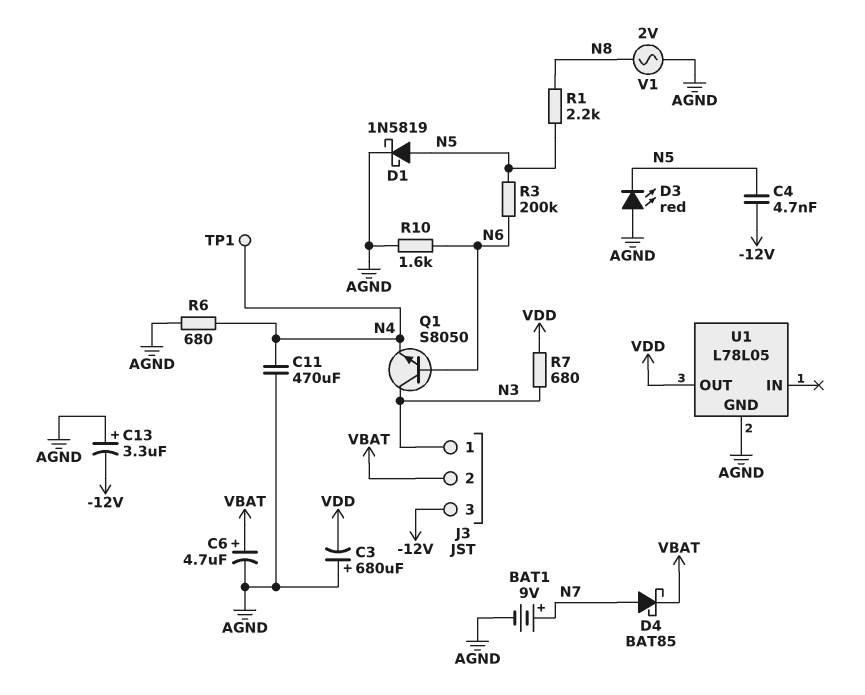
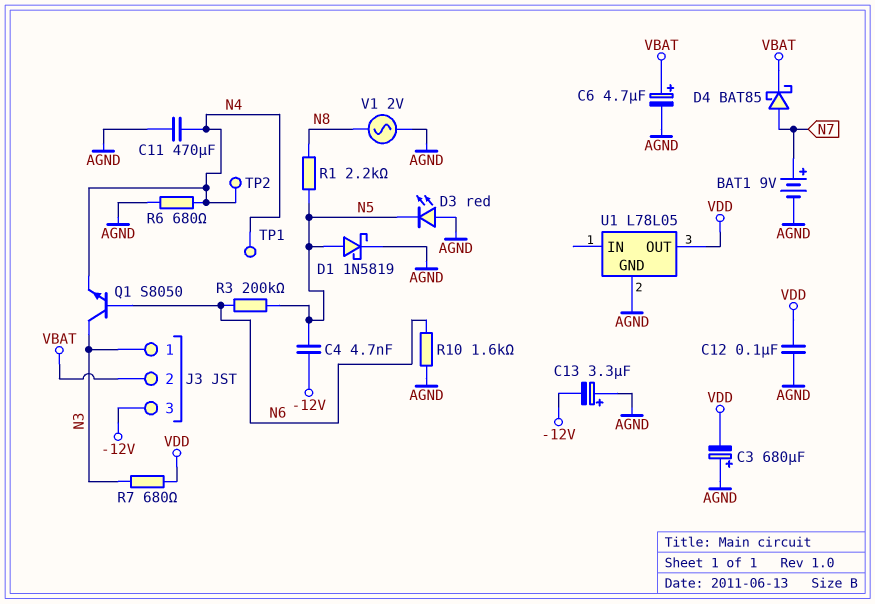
C12: none -> 100nF (AGND, VDD)
TP2: none -> test point (N4)

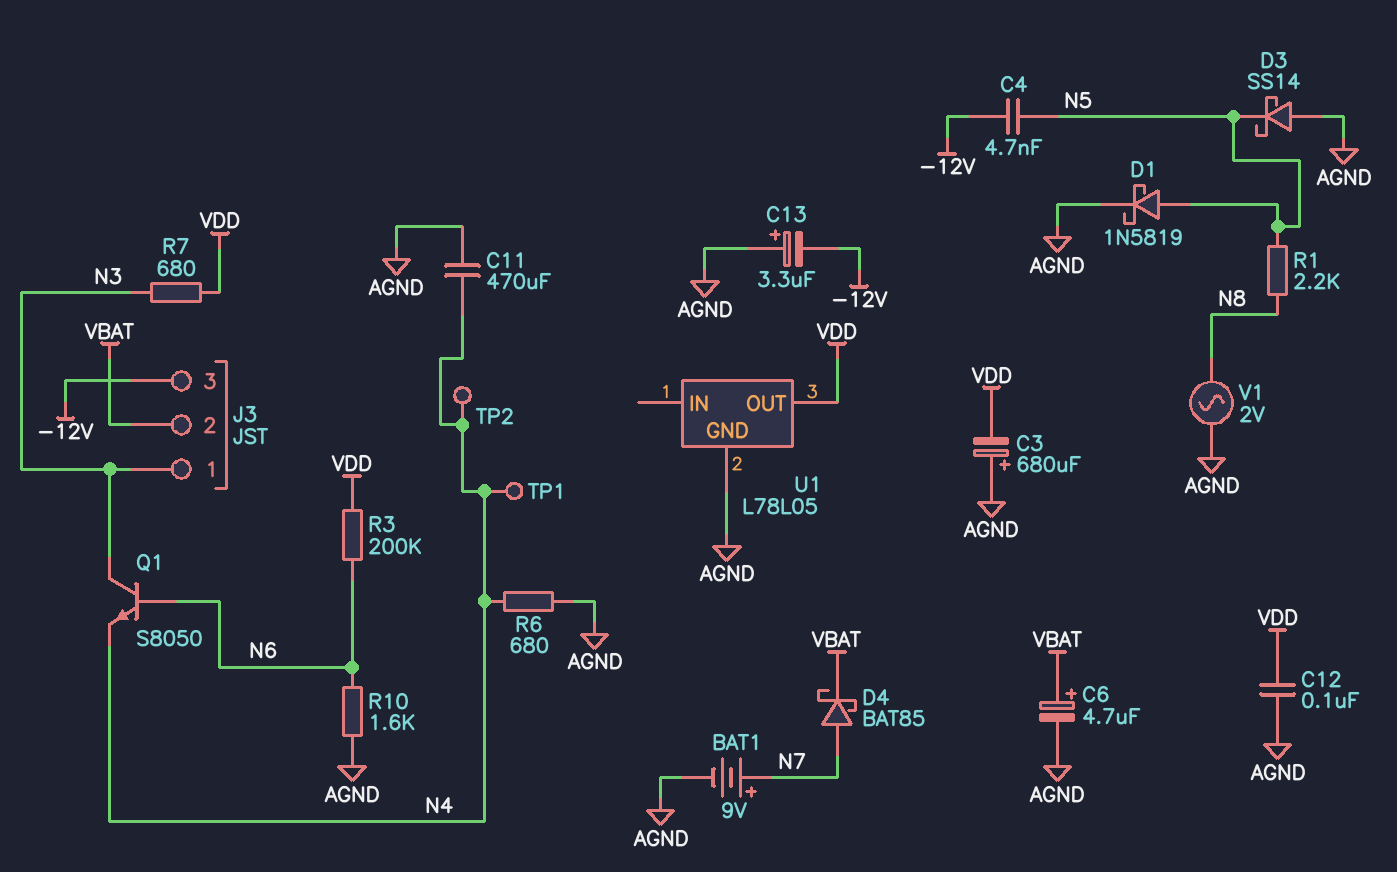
D3: LED red (A AGND, K N5) -> schottky SS14 (A AGND, K N5)
R3: 200k (N5, N6) -> 200k (N6, VDD)

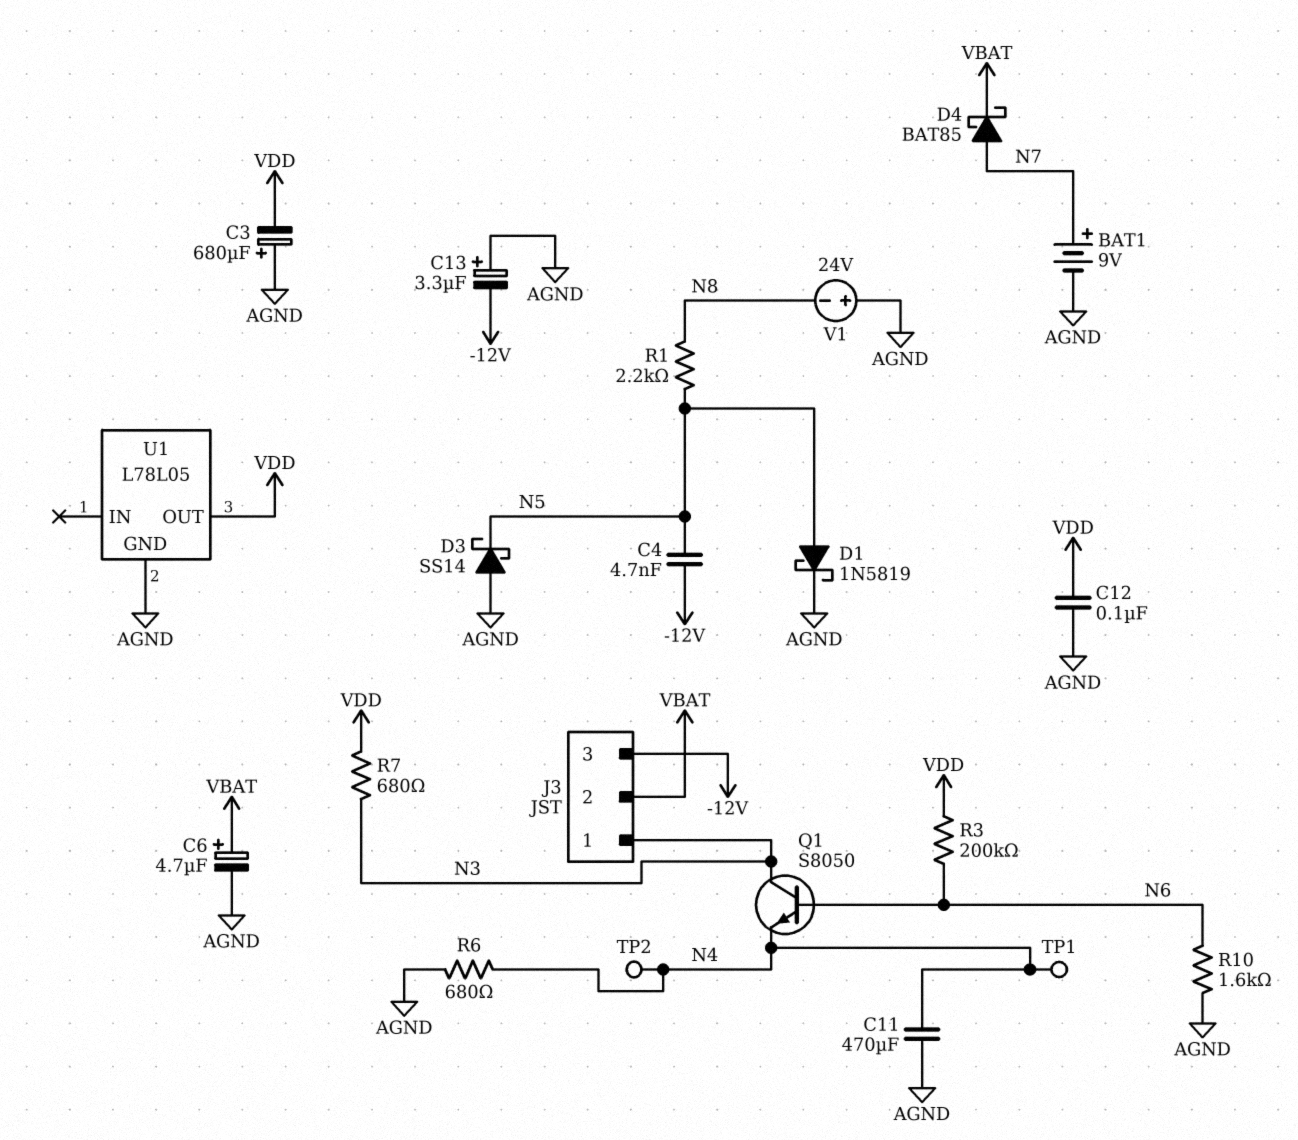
V1: AC 2V (AGND, N8) -> 24V (plus AGND, minus N8)

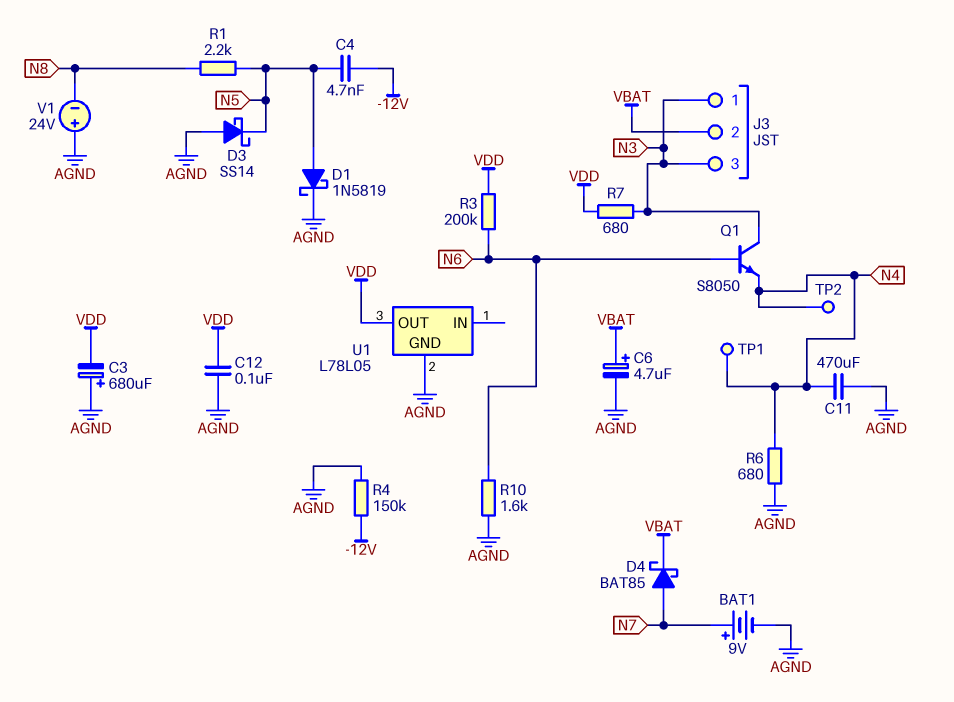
C13: 3.3uF (plus AGND, minus -12V) -> none
J3 pin 3: -12V -> N3
R4: none -> 150k (-12V, AGND)

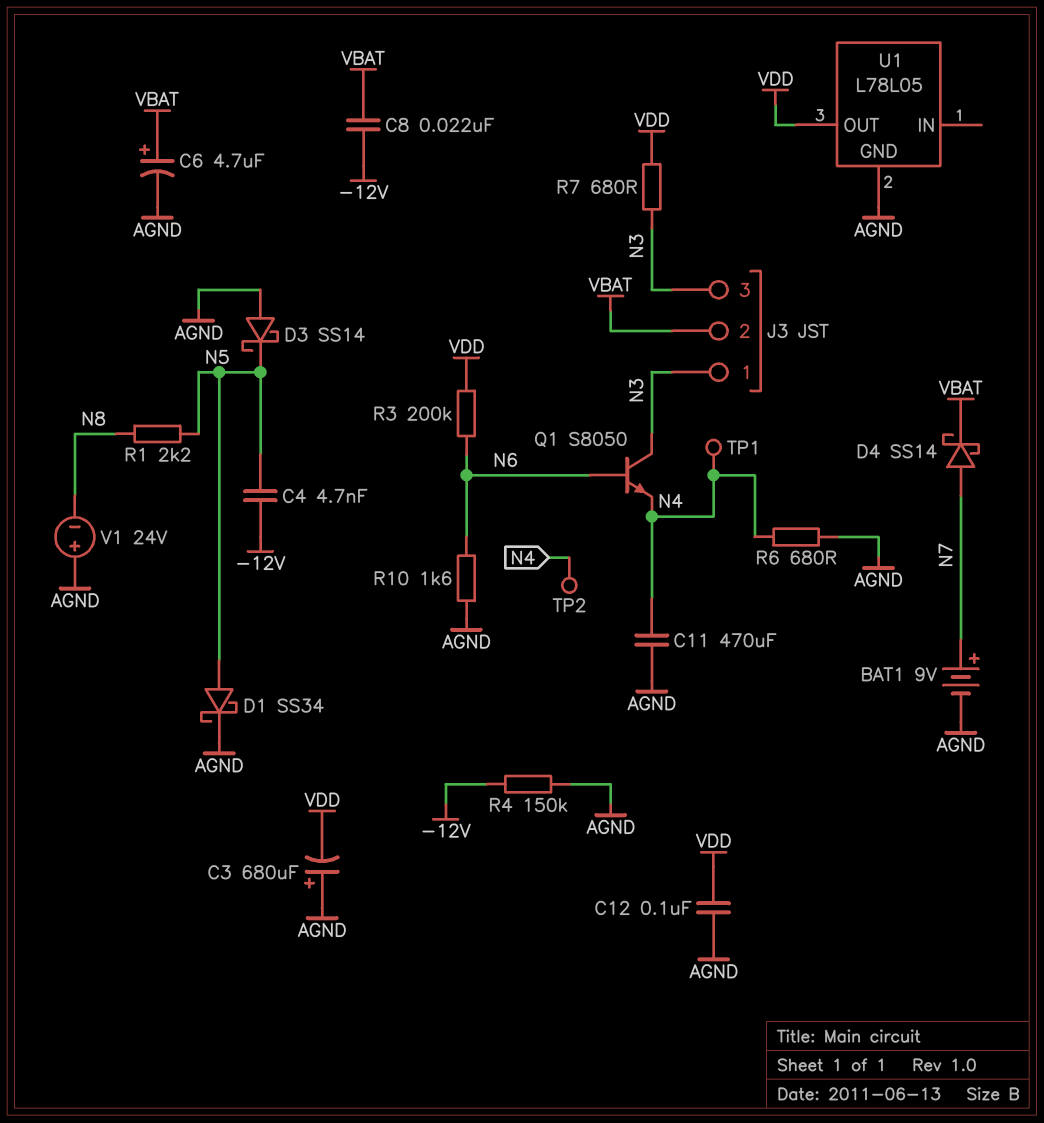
C8: none -> 22nF (-12V, VBAT)
D1: schottky 1N5819 (A N5, K AGND) -> schottky SS34 (A N5, K AGND)
D4: schottky BAT85 (A N7, K VBAT) -> schottky SS14 (A N7, K VBAT)

